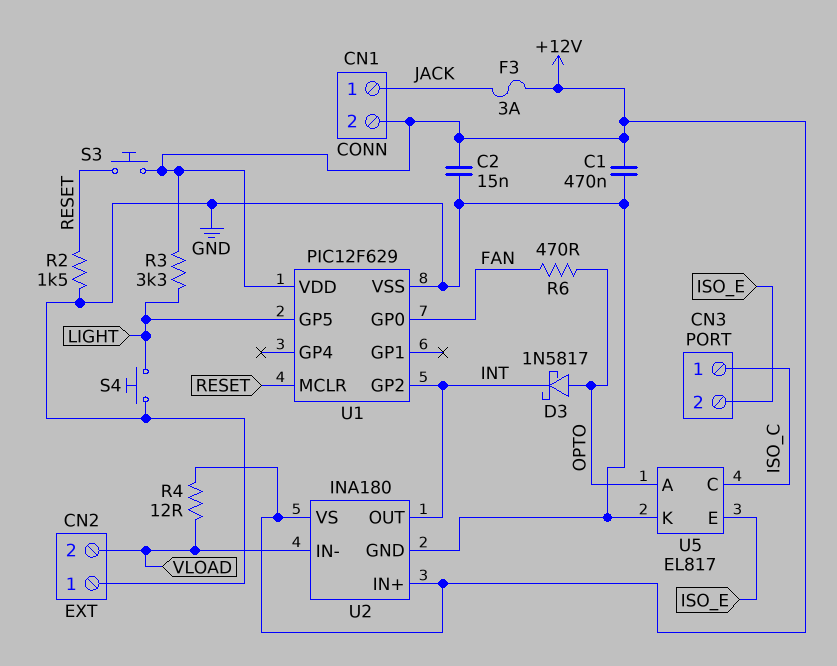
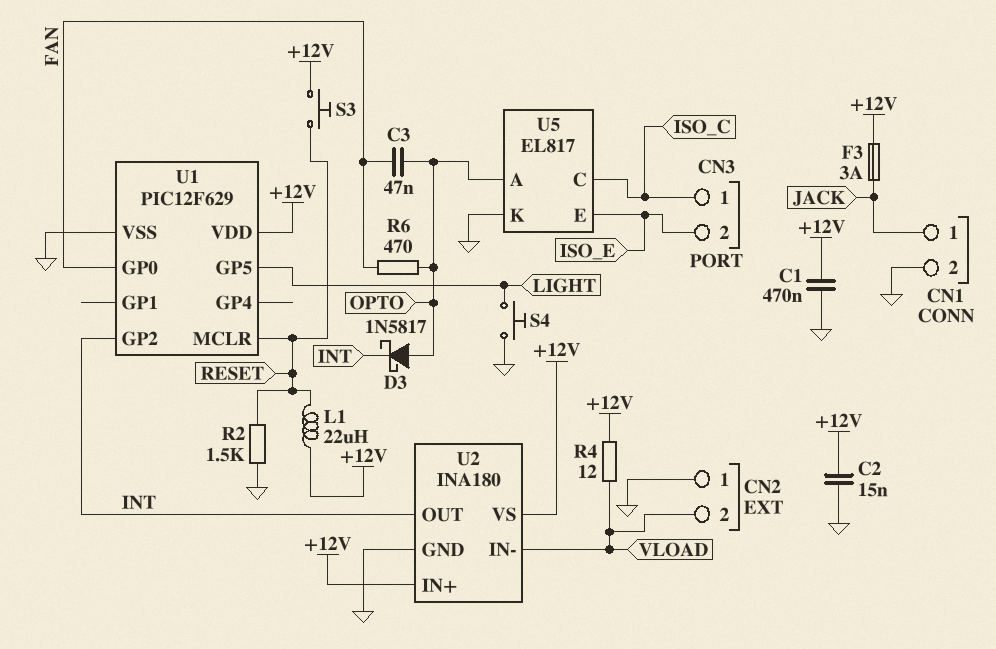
C3: none -> 47nF (FAN, OPTO)
CN1 pin 2: +12V -> GND
L1: none -> 22uH (+12V, RESET)
R3: 3.3k (+12V, LIGHT) -> none

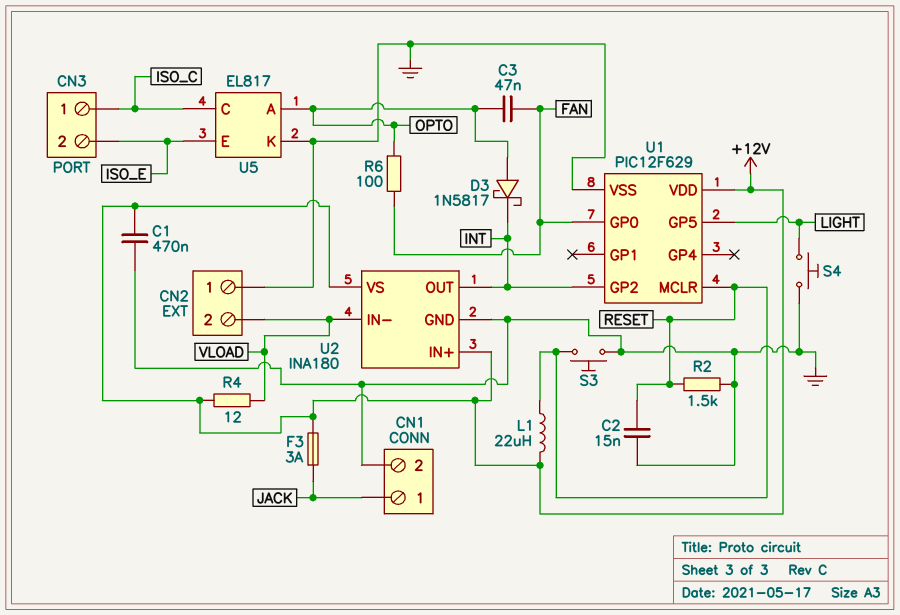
C2: 15nF (+12V, GND) -> 15nF (GND, RESET)
R6: 470 (FAN, OPTO) -> 100 (FAN, OPTO)
S3: button (+12V, RESET) -> button (GND, RESET)

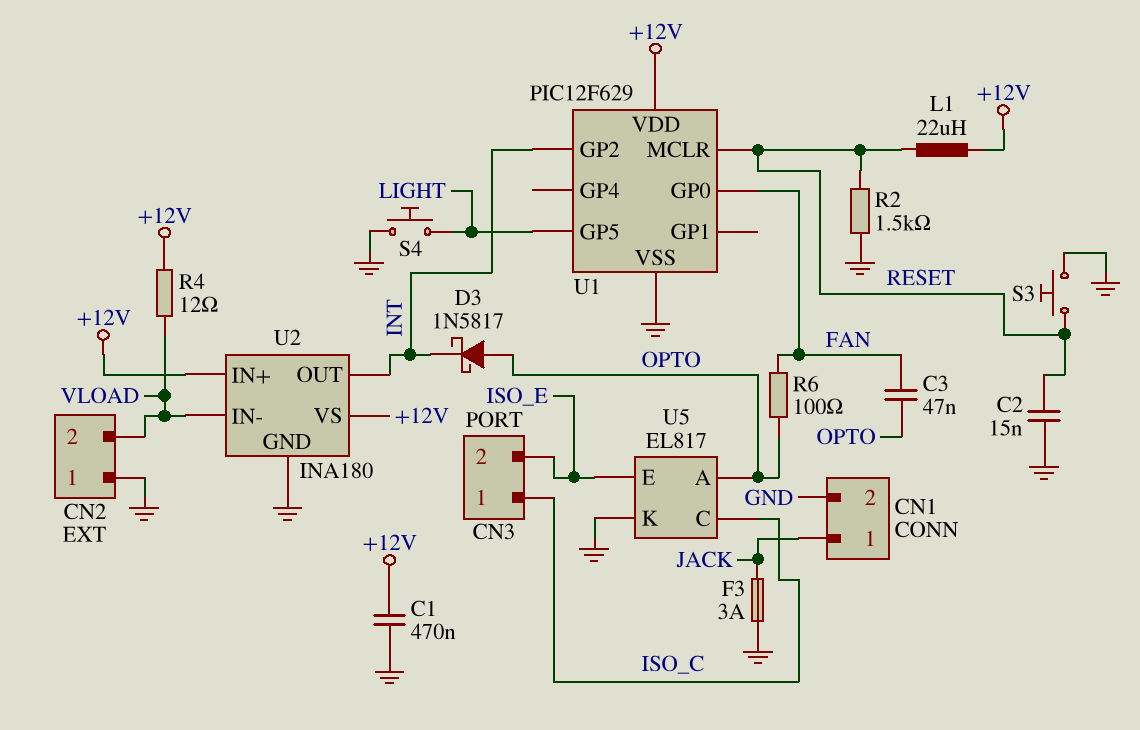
F3: 3A (+12V, JACK) -> 3A (GND, JACK)

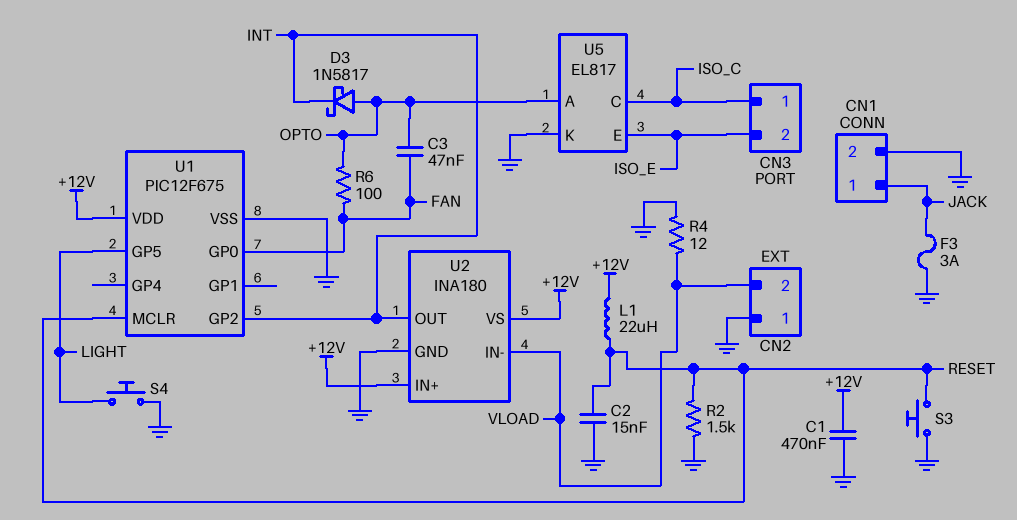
R4: 12 (+12V, VLOAD) -> 12 (GND, VLOAD)
U1: PIC12F629 -> PIC12F675

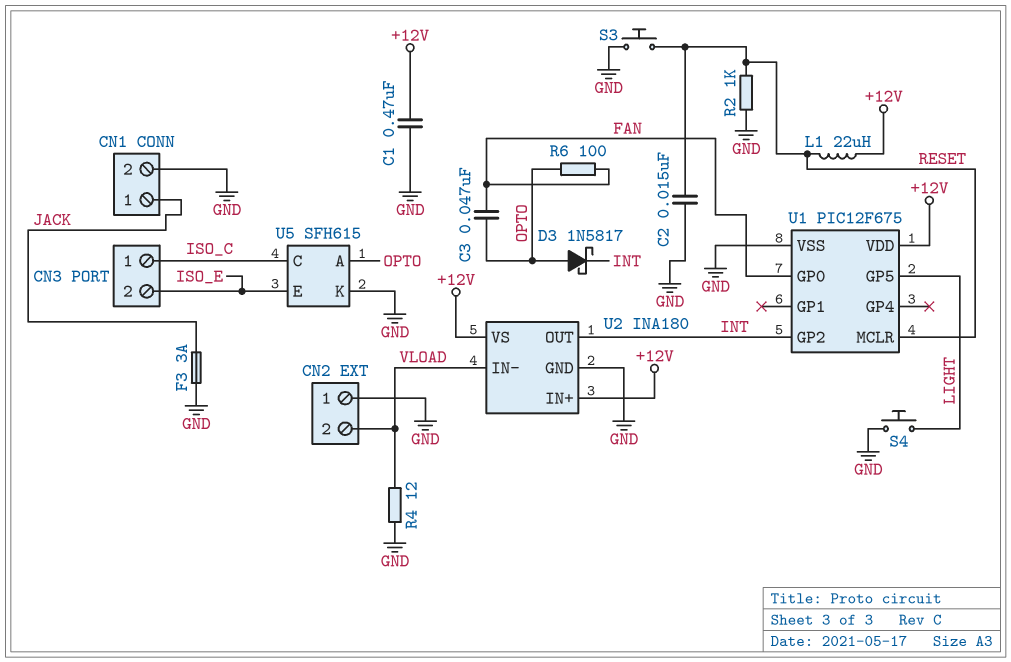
R2: 1.5k (GND, RESET) -> 1k (GND, RESET)
U5: EL817 -> SFH615

